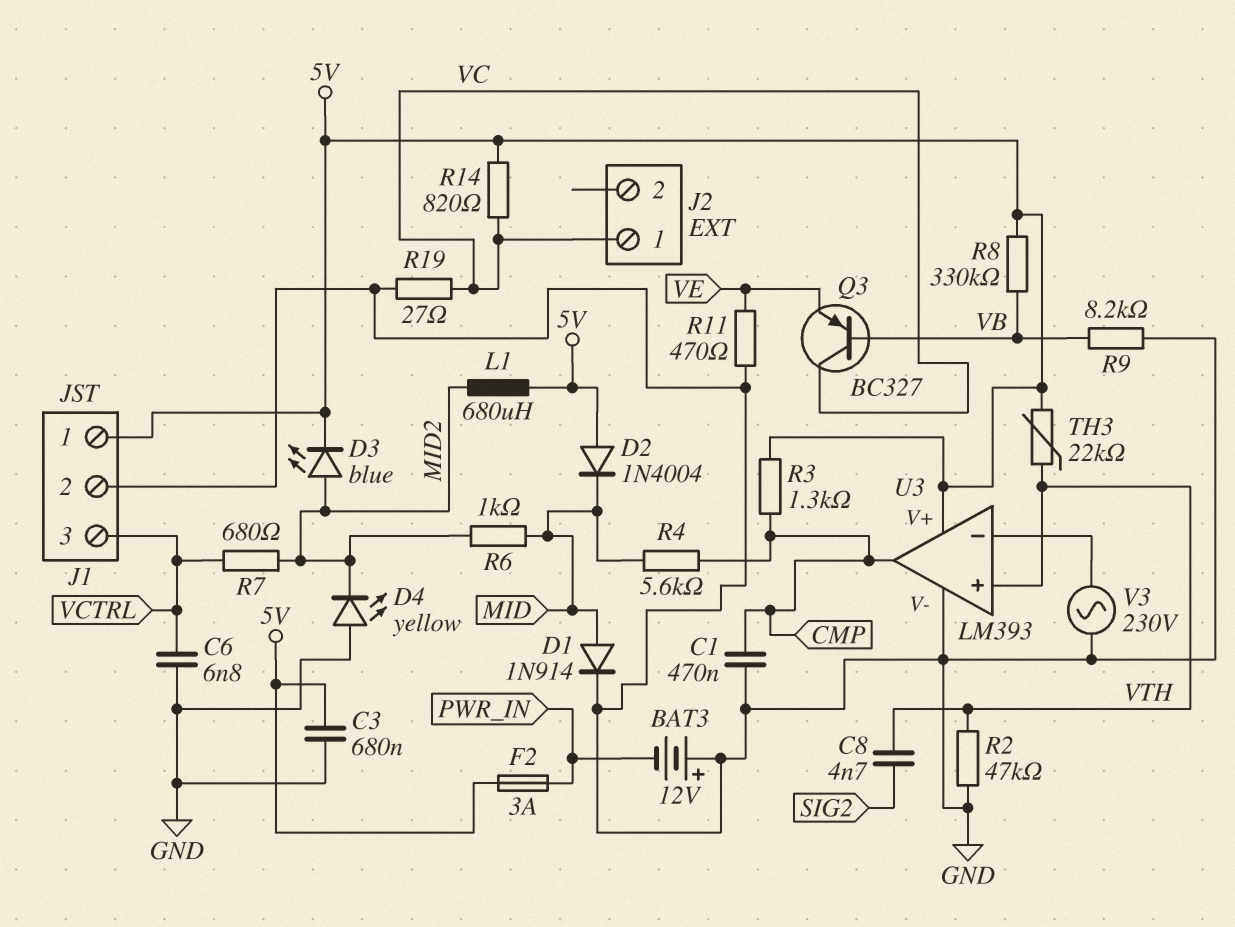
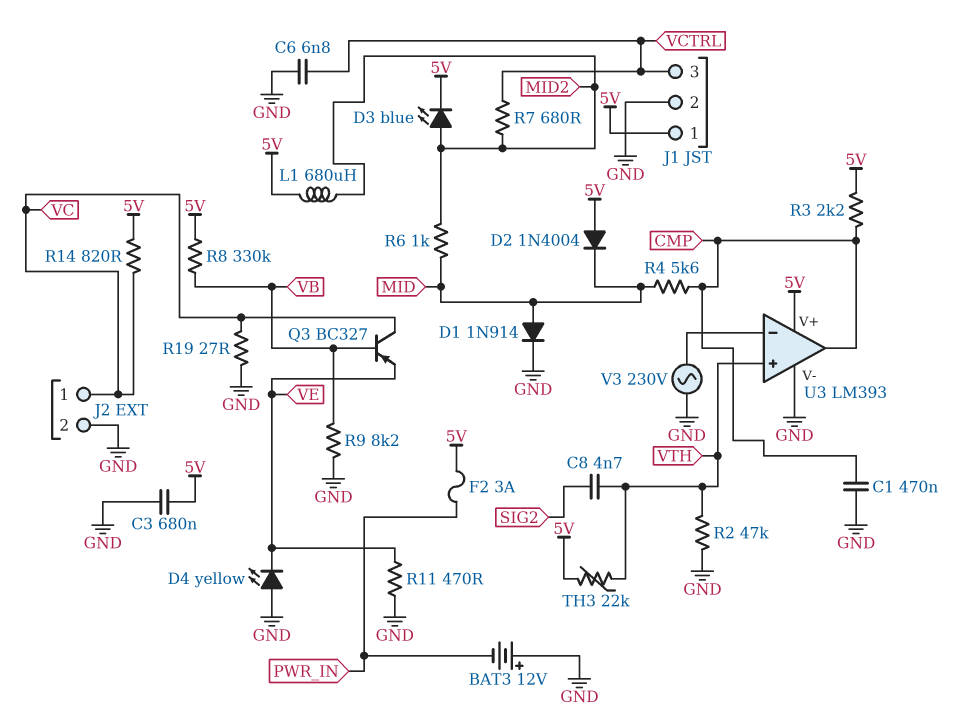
D4: LED yellow (A GND, K MID2) -> LED yellow (A GND, K VE)
J2 pin 2: none -> GND
R3: 1.3k (5V, CMP) -> 2.2k (5V, CMP)

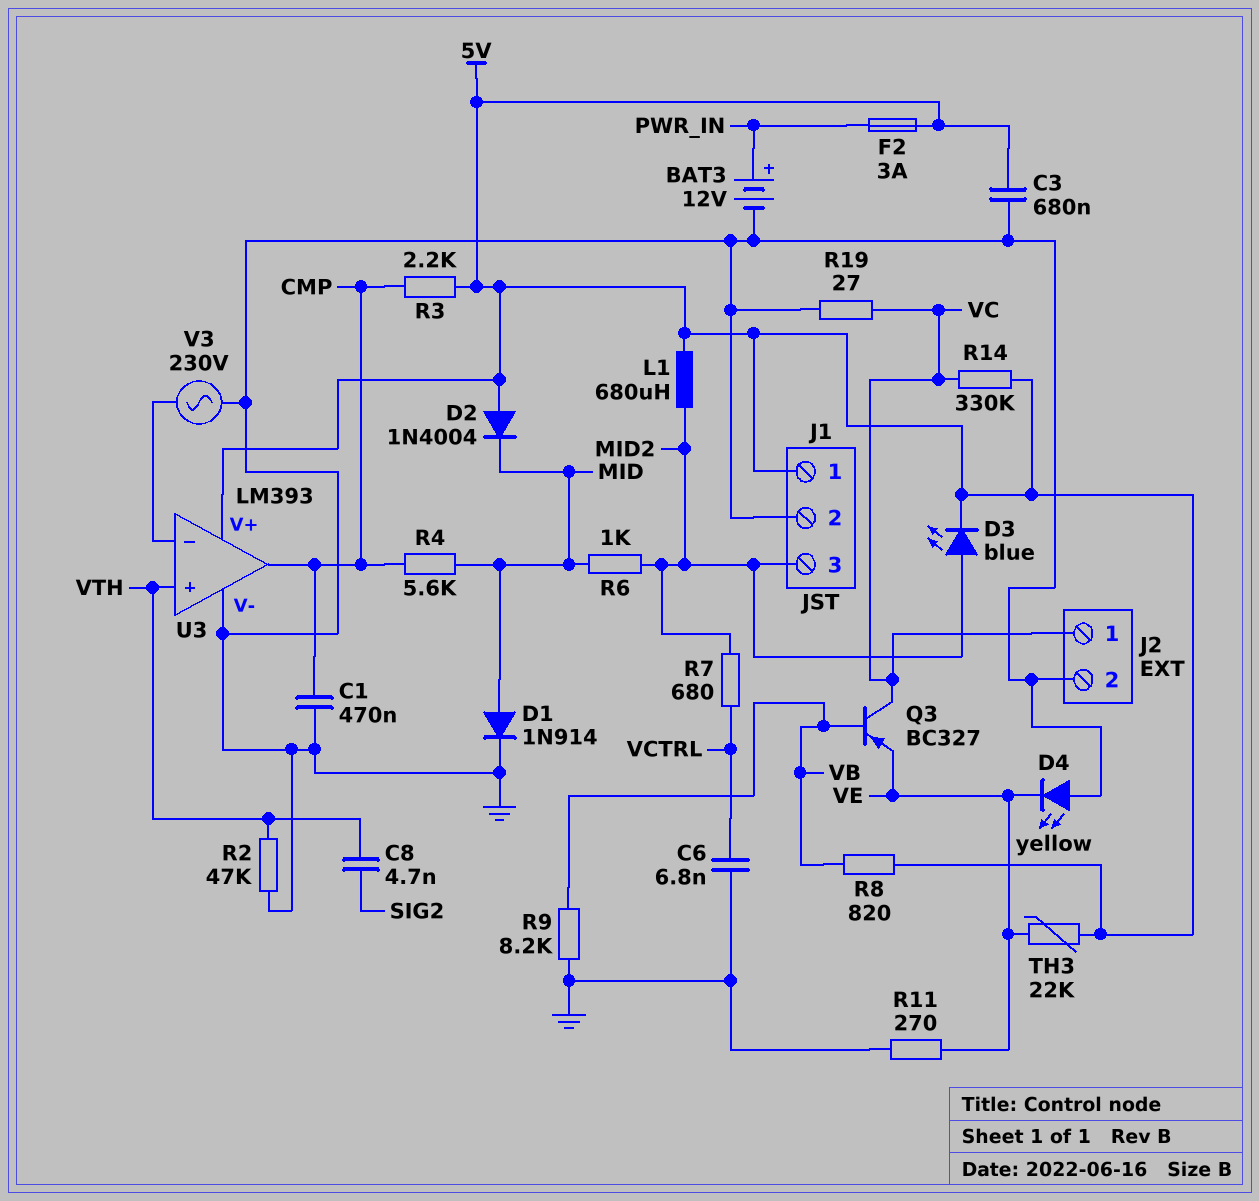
BAT3: 12V (plus GND, minus PWR_IN) -> 12V (plus PWR_IN, minus GND)
J1 pin 3: VCTRL -> MID2
R8: 330k (5V, VB) -> 820 (5V, VB)
R11: 470 (GND, VE) -> 270 (GND, VE)
R14: 820 (5V, VC) -> 330k (5V, VC)
TH3: 22k (5V, VTH) -> 22k (5V, VE)

